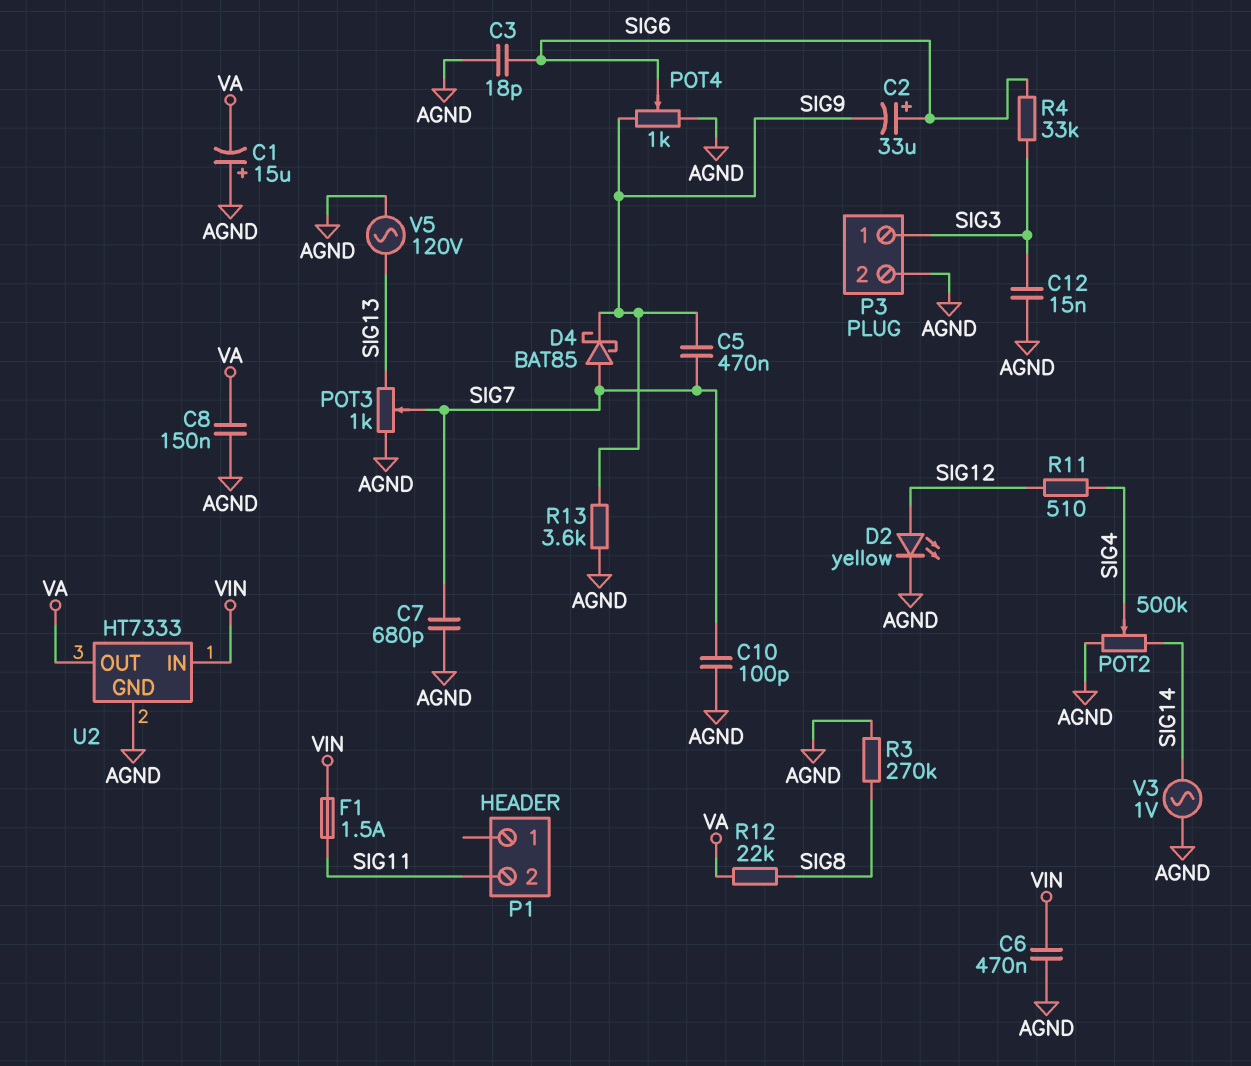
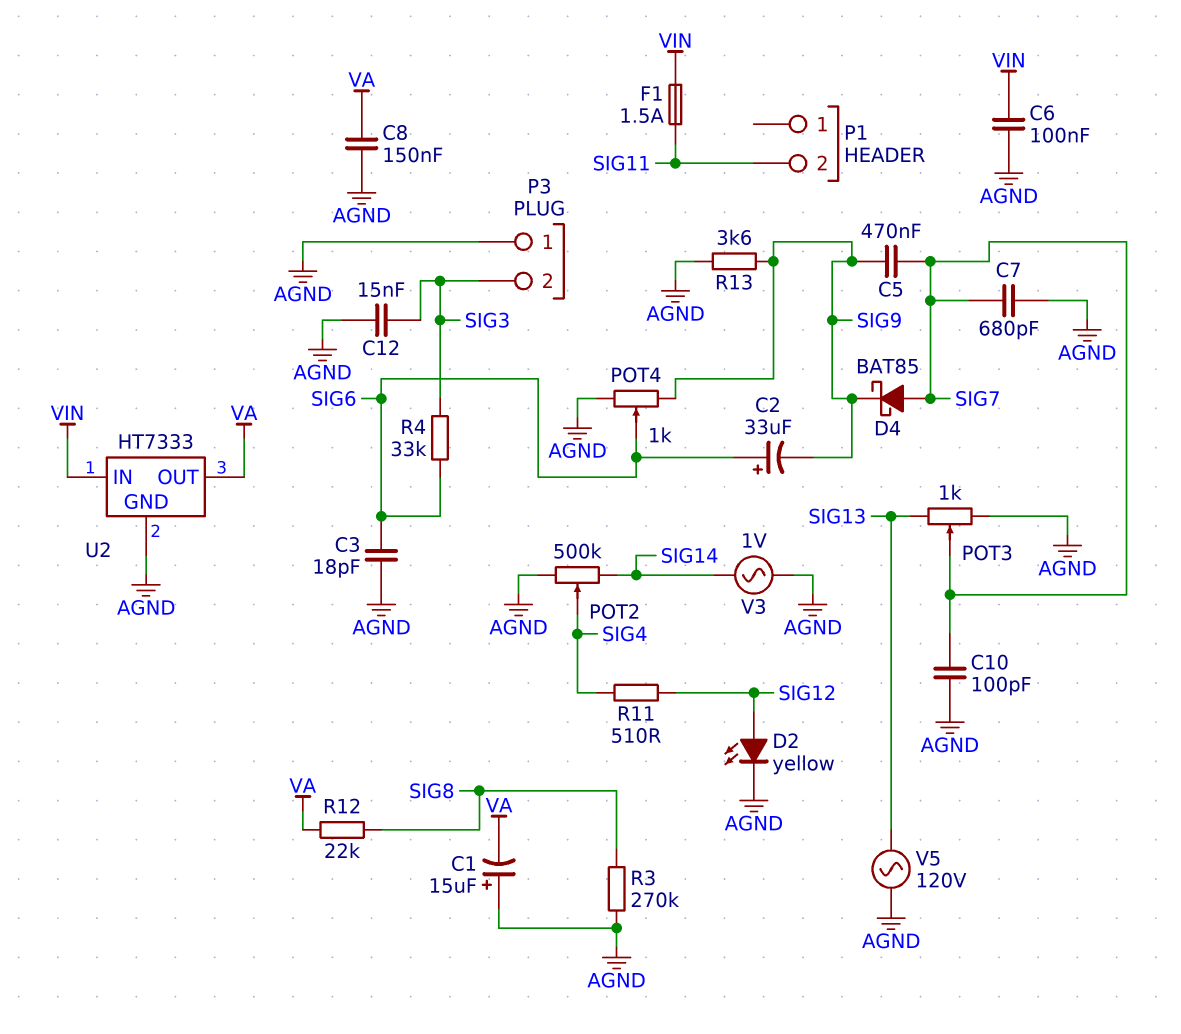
C6: 470nF (AGND, VIN) -> 100nF (AGND, VIN)
P3 pin 1: SIG3 -> AGND
P3 pin 2: AGND -> SIG3

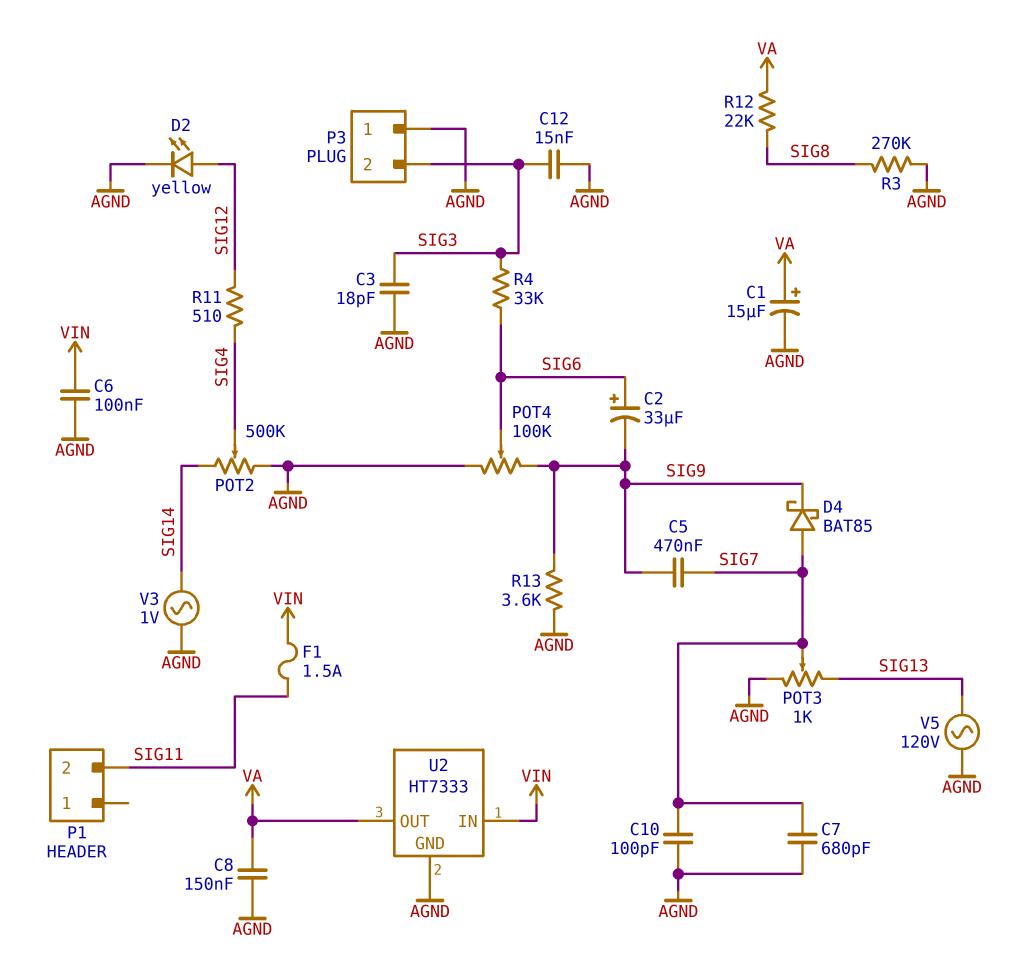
C1: 15uF (plus AGND, minus VA) -> 15uF (plus VA, minus AGND)
C3: 18pF (AGND, SIG6) -> 18pF (AGND, SIG3)
POT4: 1k (AGND, SIG9, wiper SIG6) -> 100k (AGND, SIG9, wiper SIG6)

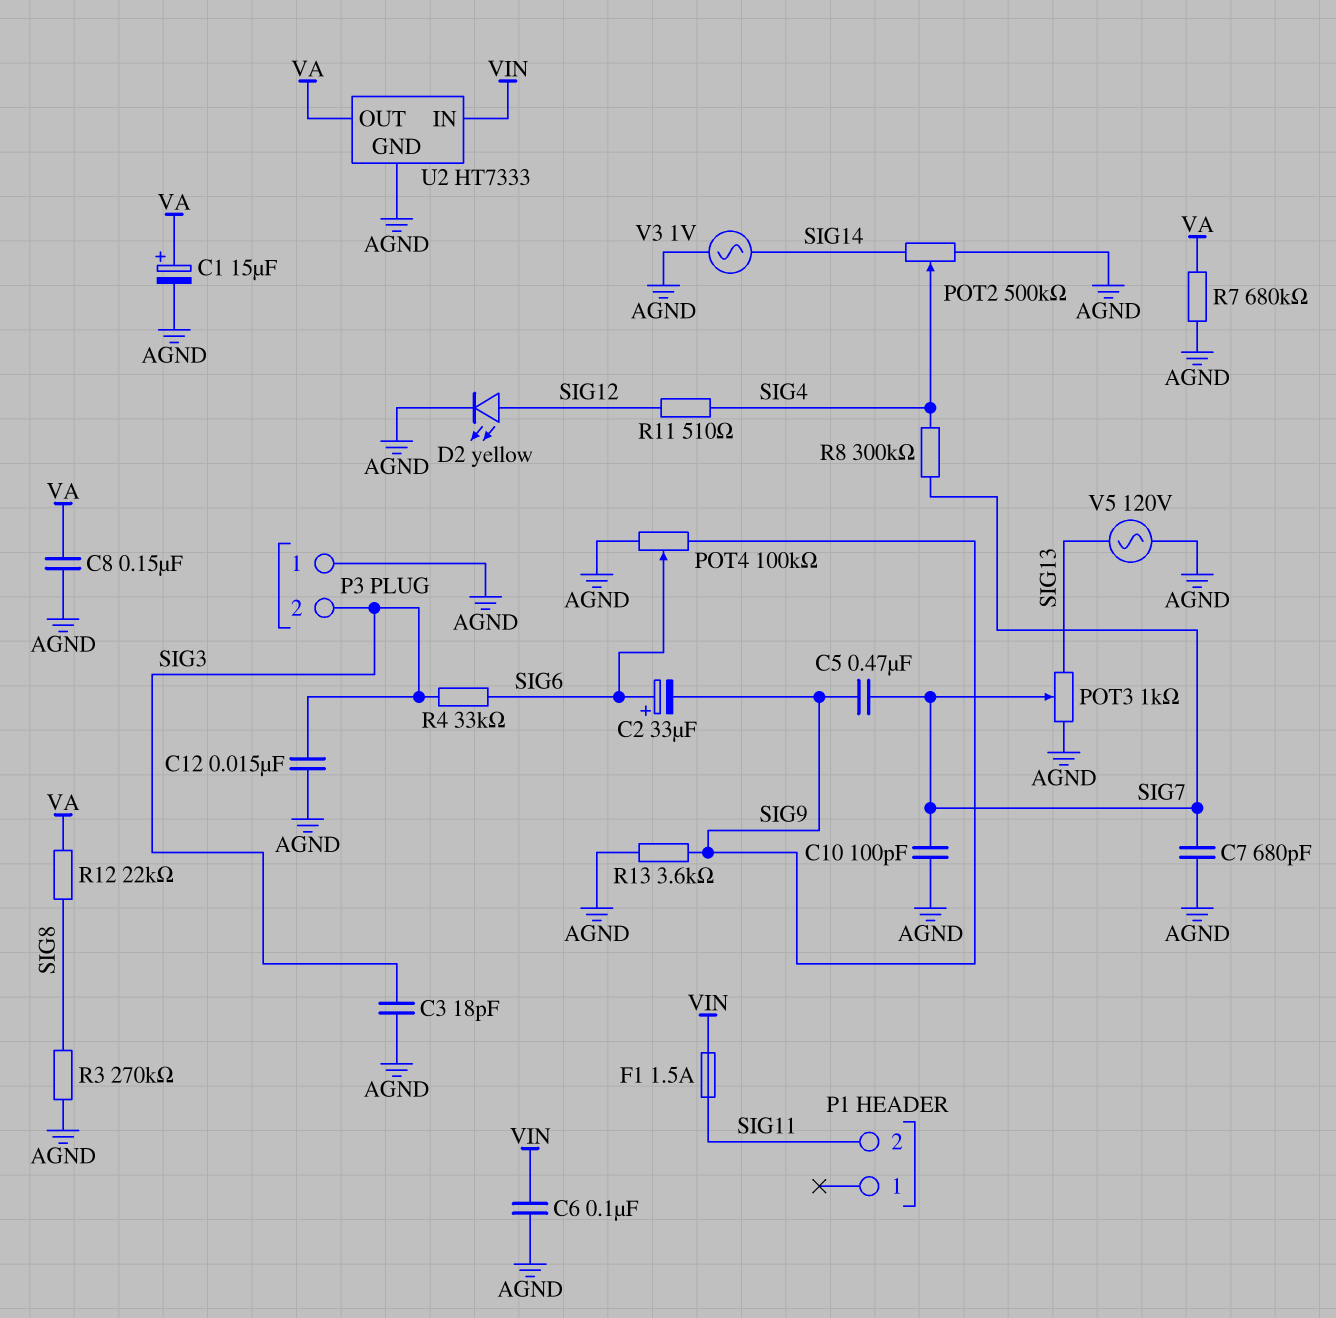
D4: schottky BAT85 (A SIG7, K SIG9) -> none
R7: none -> 680k (AGND, VA)
R8: none -> 300k (SIG4, SIG7)

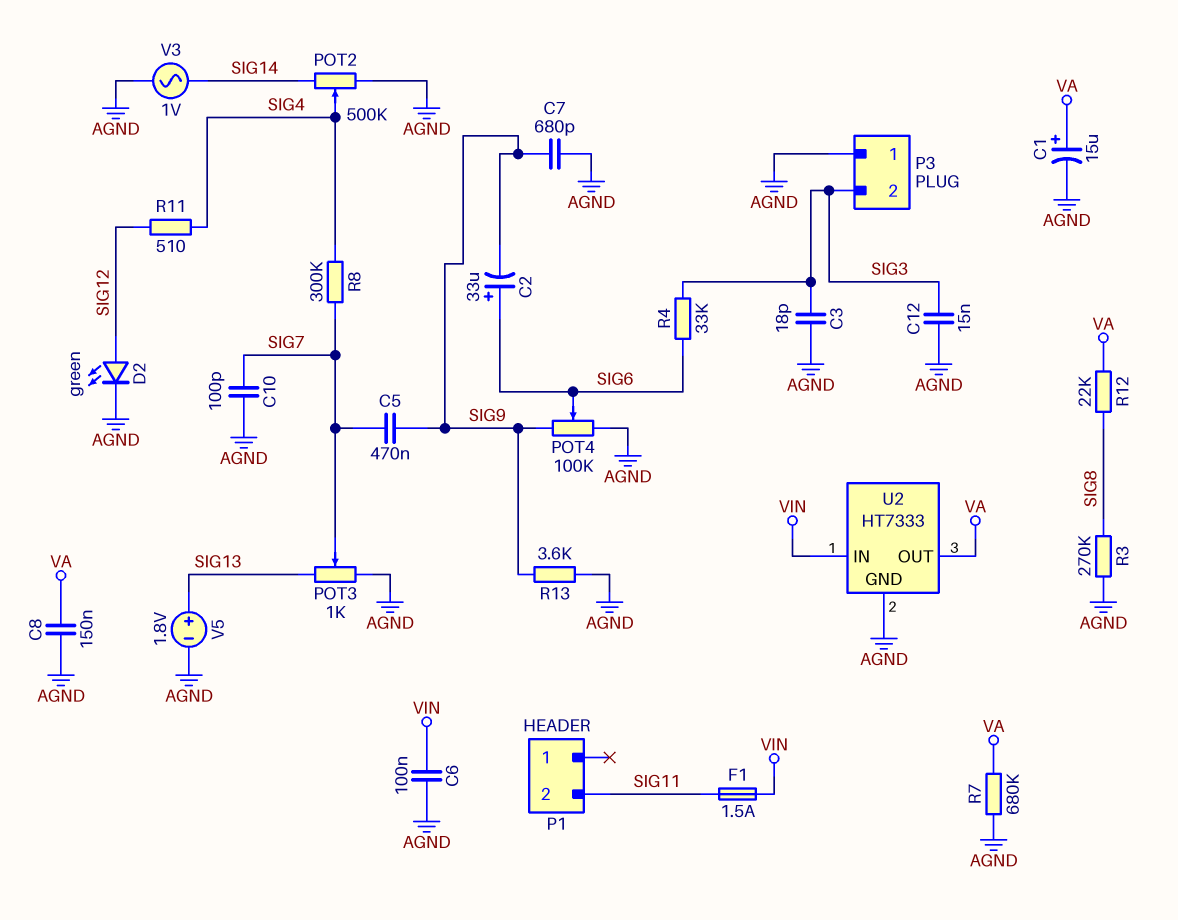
C7: 680pF (AGND, SIG7) -> 680pF (AGND, SIG9)
D2: LED yellow (A SIG12, K AGND) -> LED green (A SIG12, K AGND)
V5: AC 120V (AGND, SIG13) -> 1.8V (plus SIG13, minus AGND)

